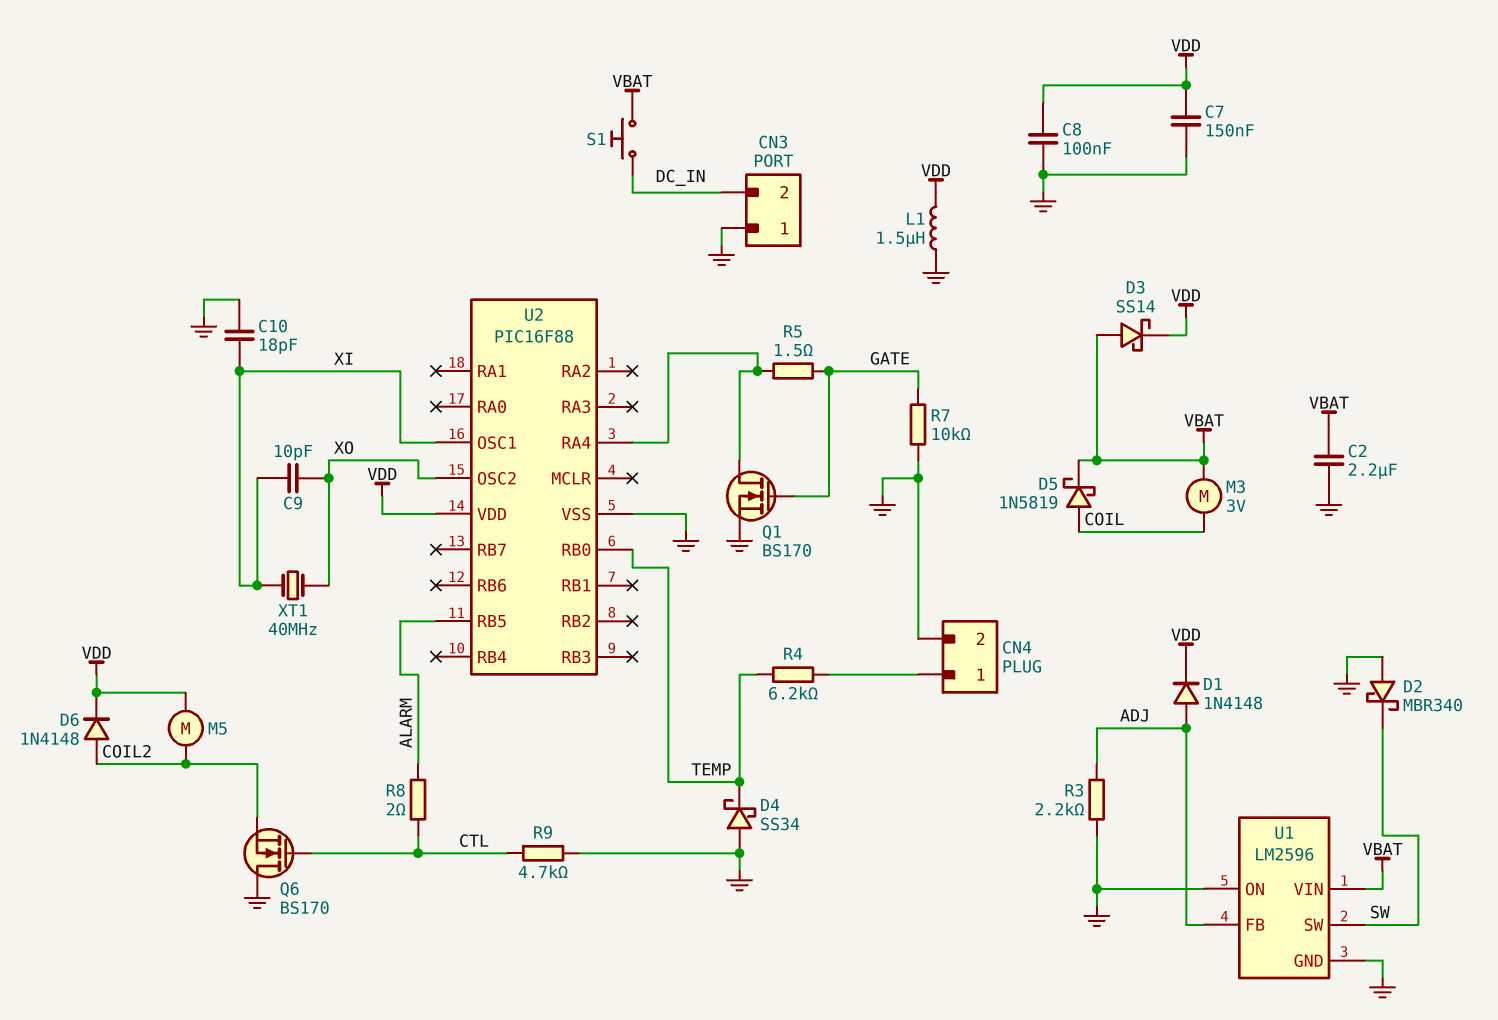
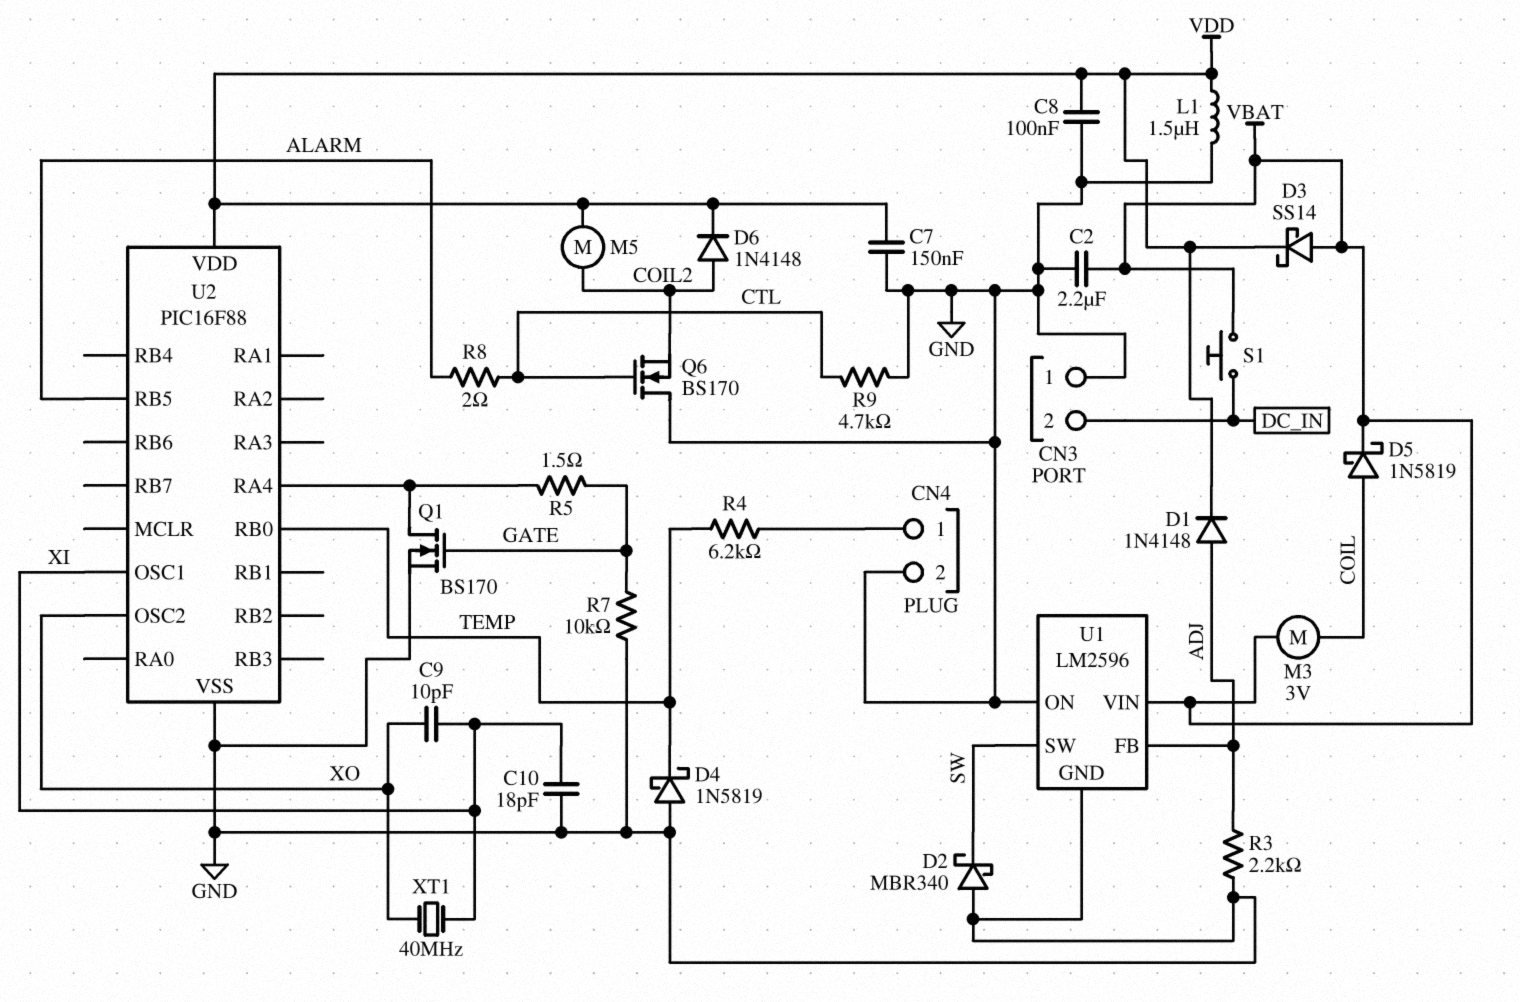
D4: schottky SS34 (A GND, K TEMP) -> schottky 1N5819 (A GND, K TEMP)

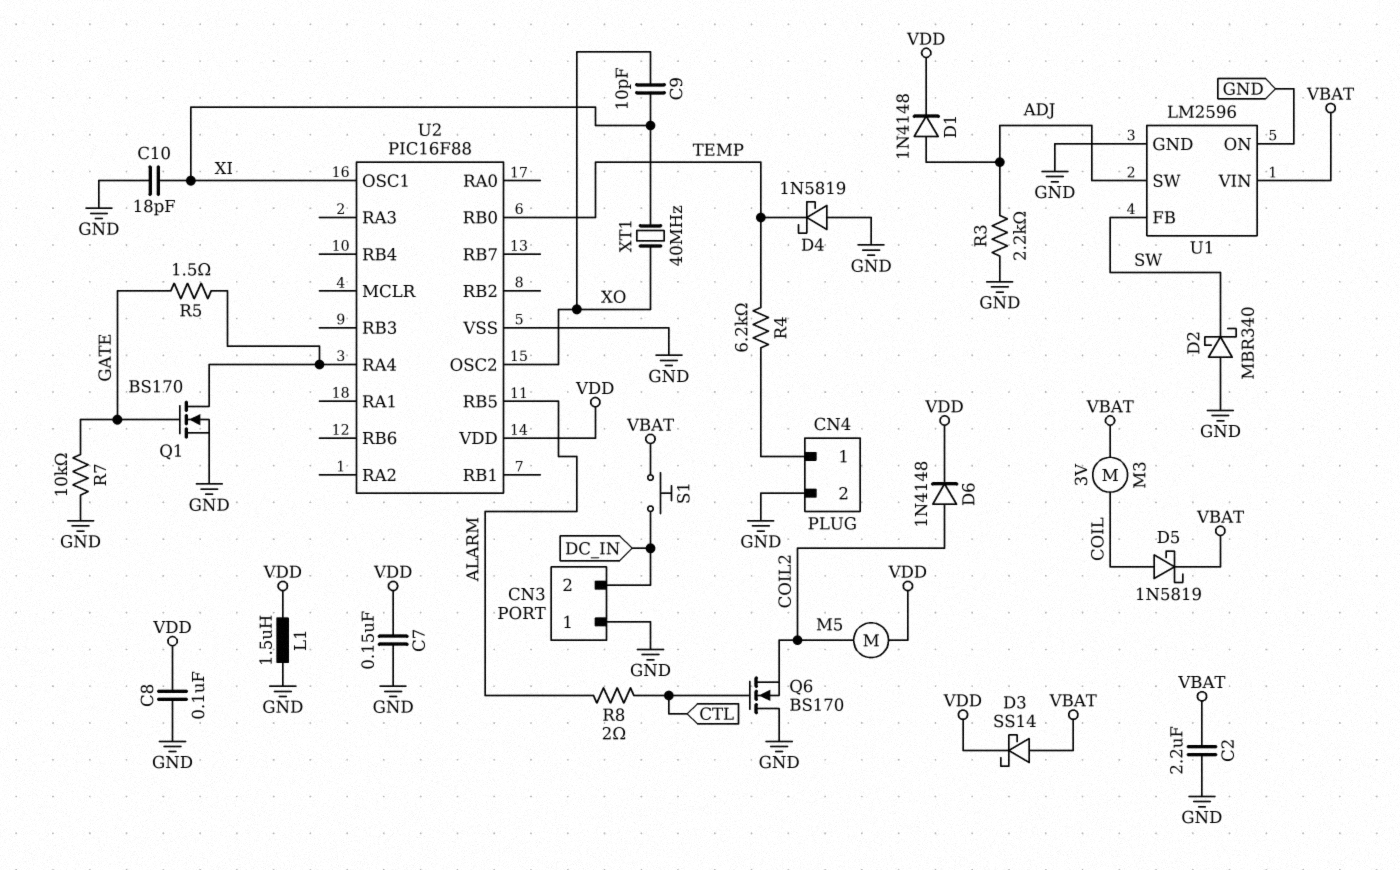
R9: 4.7k (CTL, GND) -> none
U1 pin FB: ADJ -> SW
U1 pin SW: SW -> ADJ

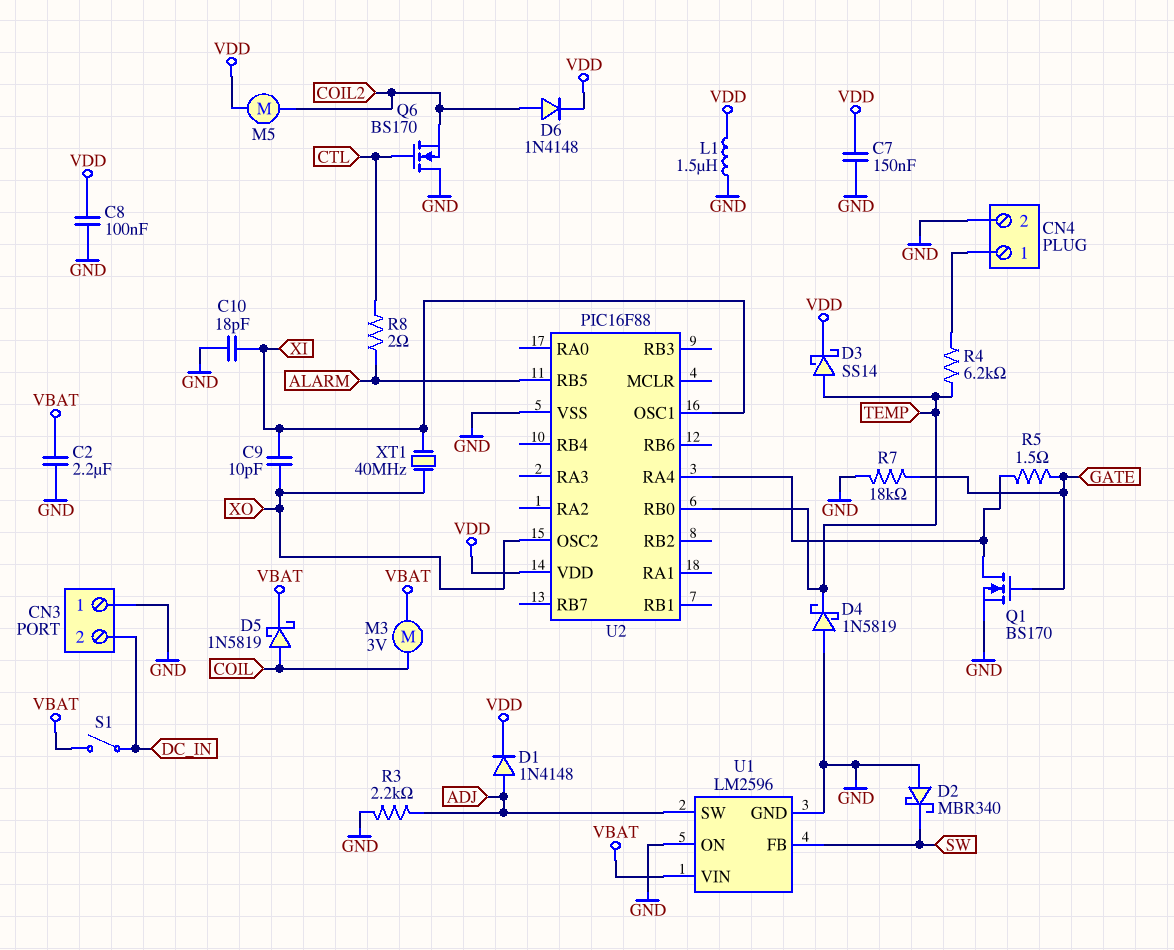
D3: schottky SS14 (A VBAT, K VDD) -> schottky SS14 (A TEMP, K VDD)
R7: 10k (GATE, GND) -> 18k (GATE, GND)
S1: button (DC_IN, VBAT) -> switch (DC_IN, VBAT)

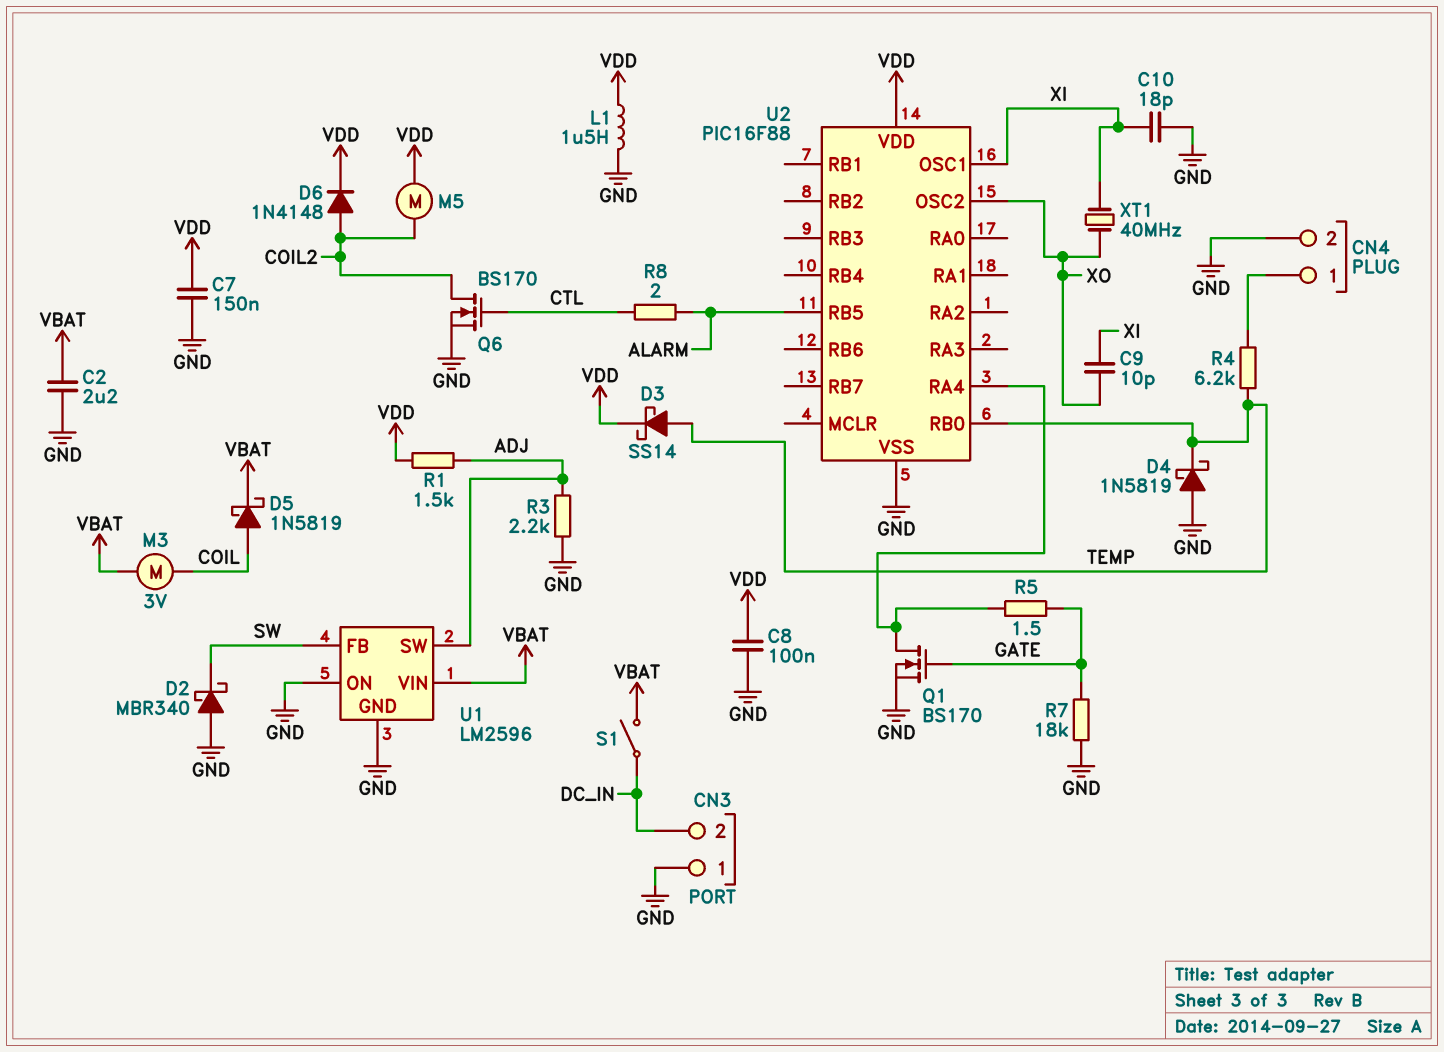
D1: diode 1N4148 (A ADJ, K VDD) -> none
Q6: NMOS BS170 (G CTL, D GND, S COIL2) -> NMOS BS170 (G CTL, D COIL2, S GND)
R1: none -> 1.5k (ADJ, VDD)

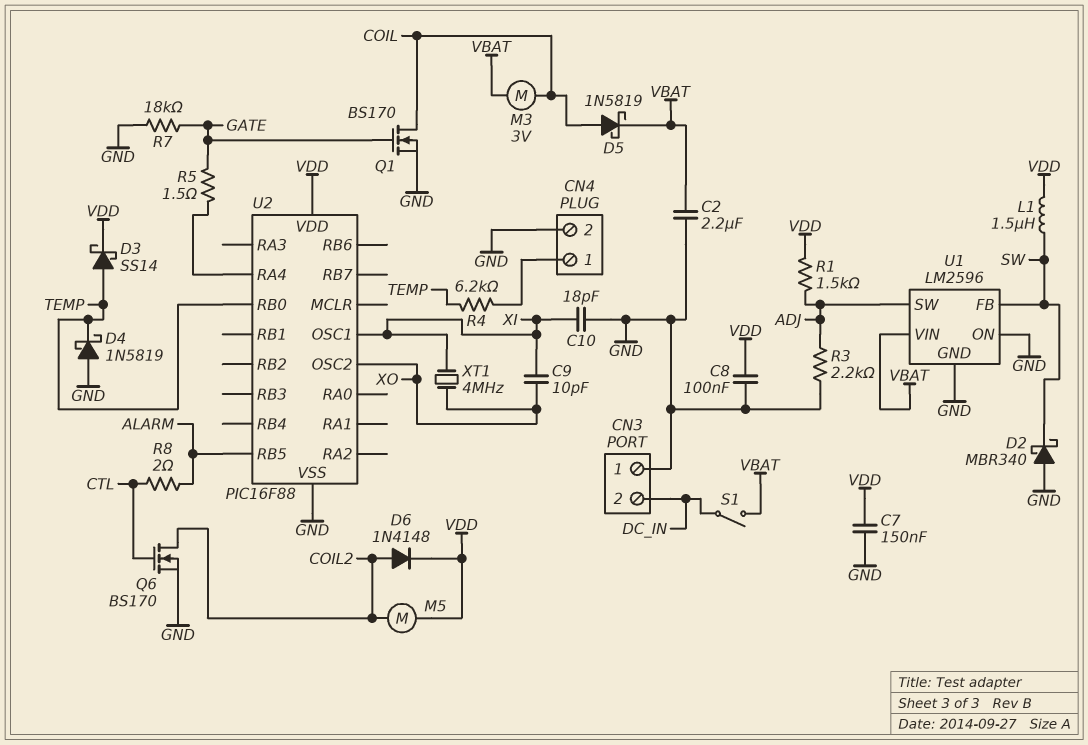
L1: 1.5uH (GND, VDD) -> 1.5uH (SW, VDD)
Q1: NMOS BS170 (G GATE, D U2/RA4, S GND) -> NMOS BS170 (G GATE, D COIL, S GND)
XT1: 40MHz (XI, XO) -> 4MHz (XI, XO)

